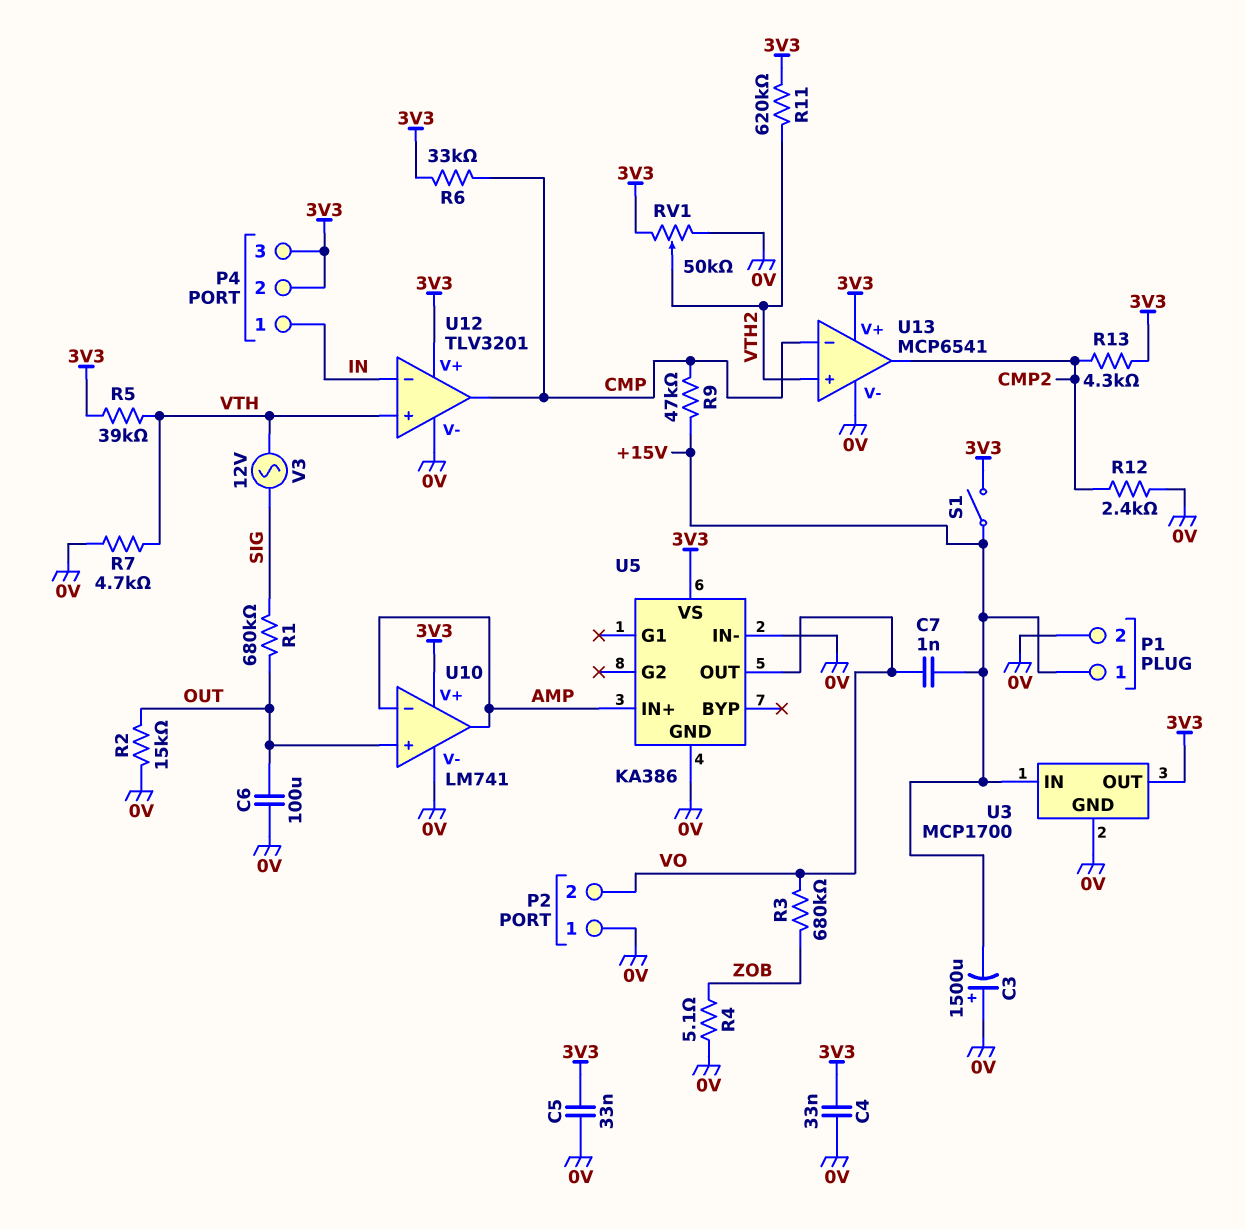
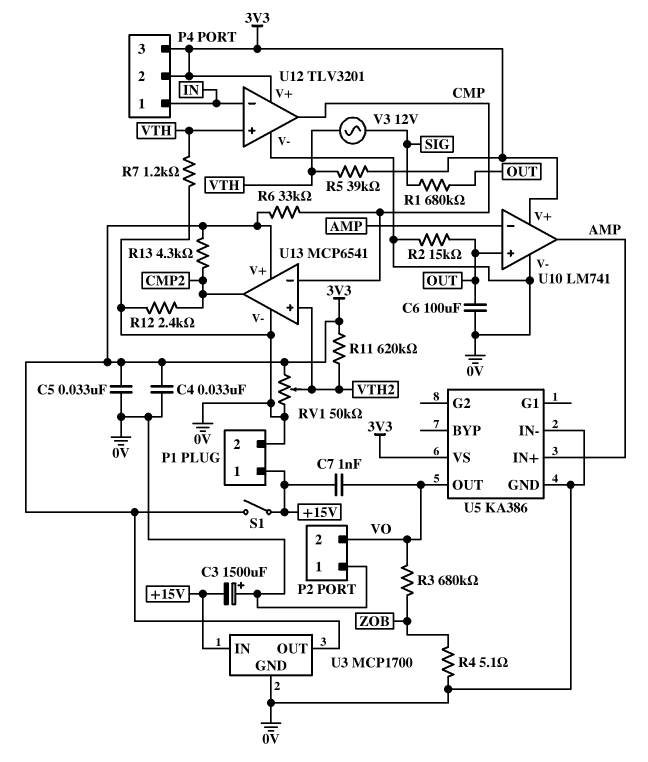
R7: 4.7k (0V, VTH) -> 1.2k (0V, VTH)
R9: 47k (+15V, CMP) -> none

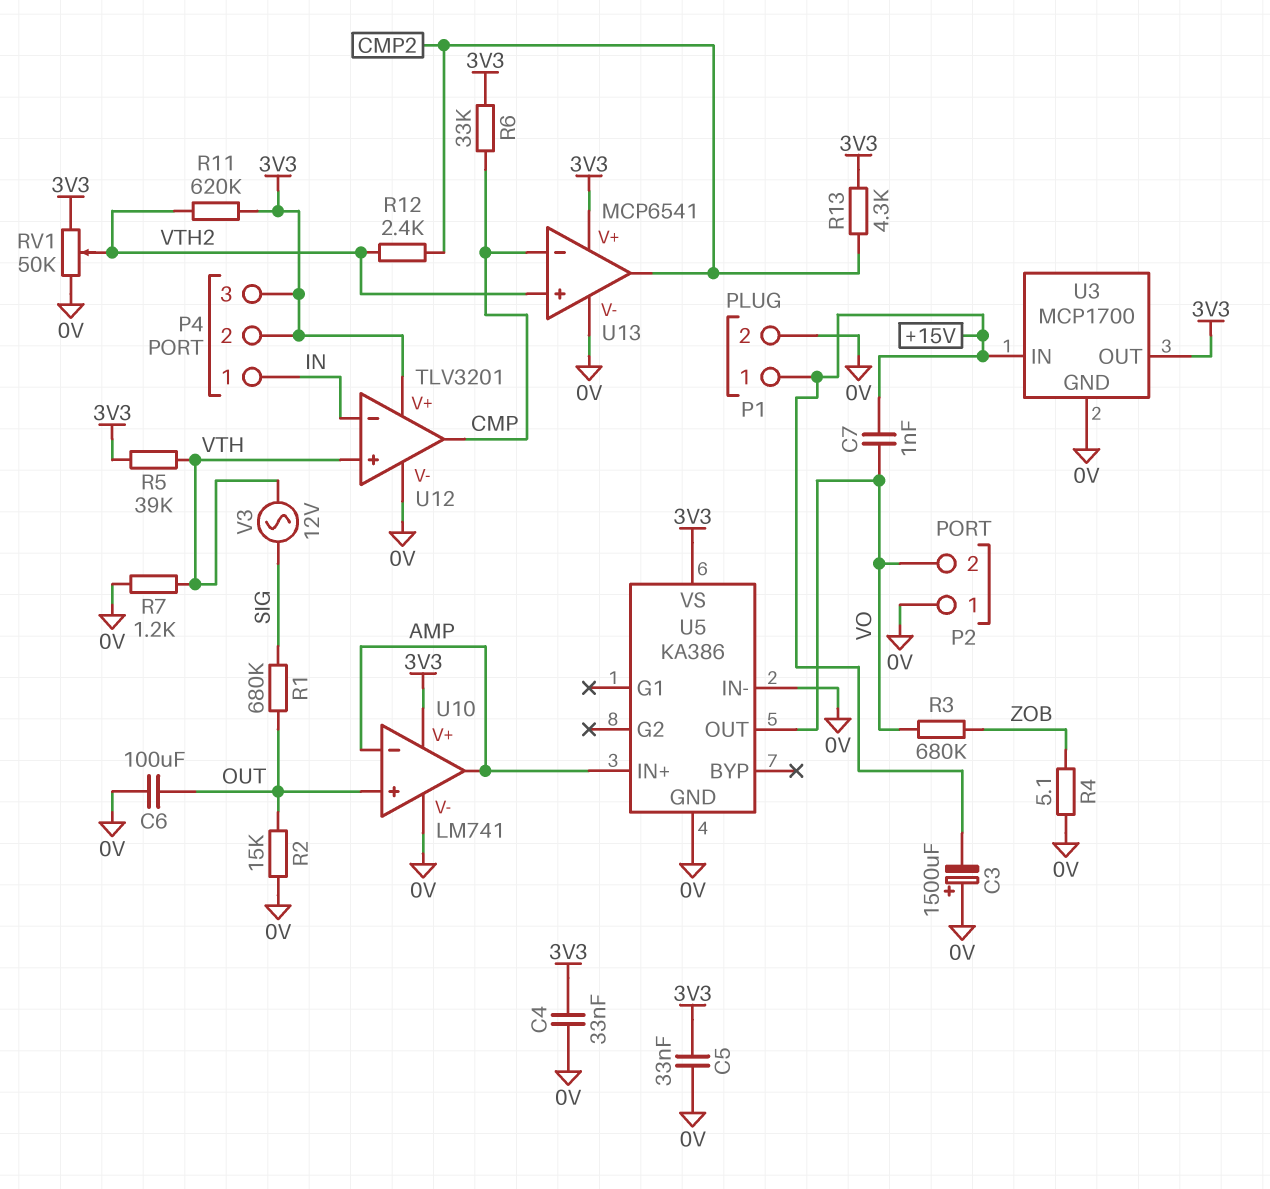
R12: 2.4k (0V, CMP2) -> 2.4k (CMP2, VTH2)
S1: switch (+15V, 3V3) -> none

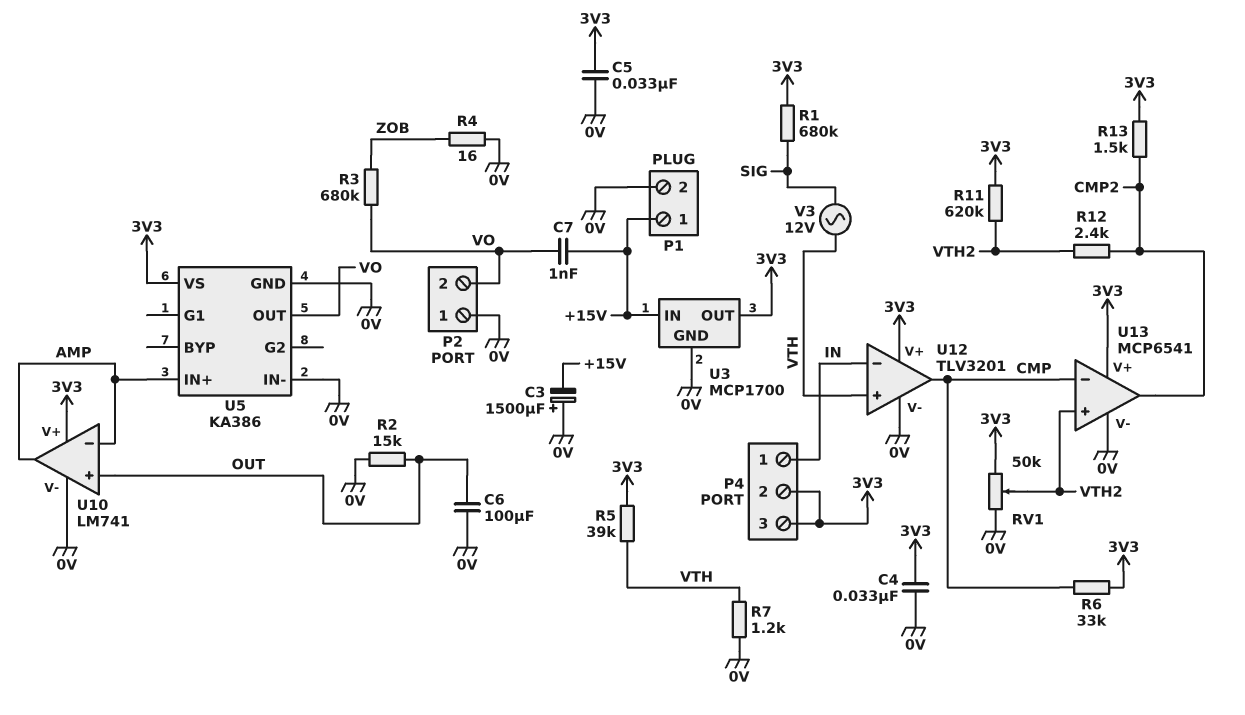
R1: 680k (OUT, SIG) -> 680k (3V3, SIG)
R4: 5.1 (0V, ZOB) -> 16 (0V, ZOB)
R13: 4.3k (3V3, CMP2) -> 1.5k (3V3, CMP2)

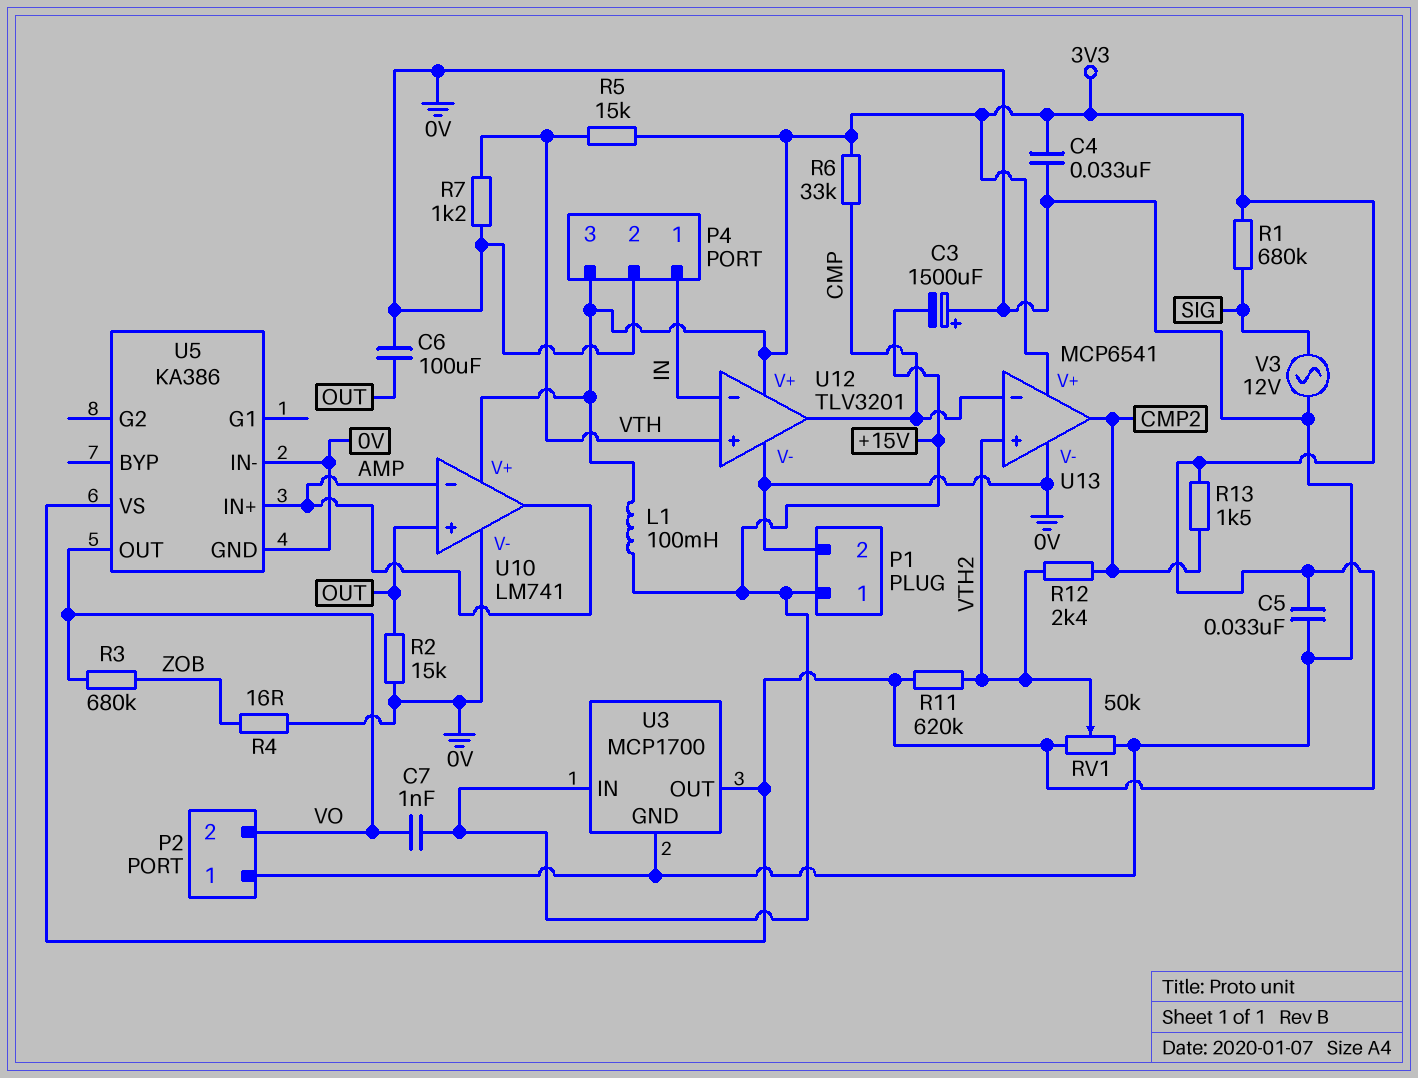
L1: none -> 100mH (+15V, 3V3)
P4 pin 2: 3V3 -> 0V
R5: 39k (3V3, VTH) -> 15k (3V3, VTH)
V3: AC 12V (SIG, VTH) -> AC 12V (0V, SIG)

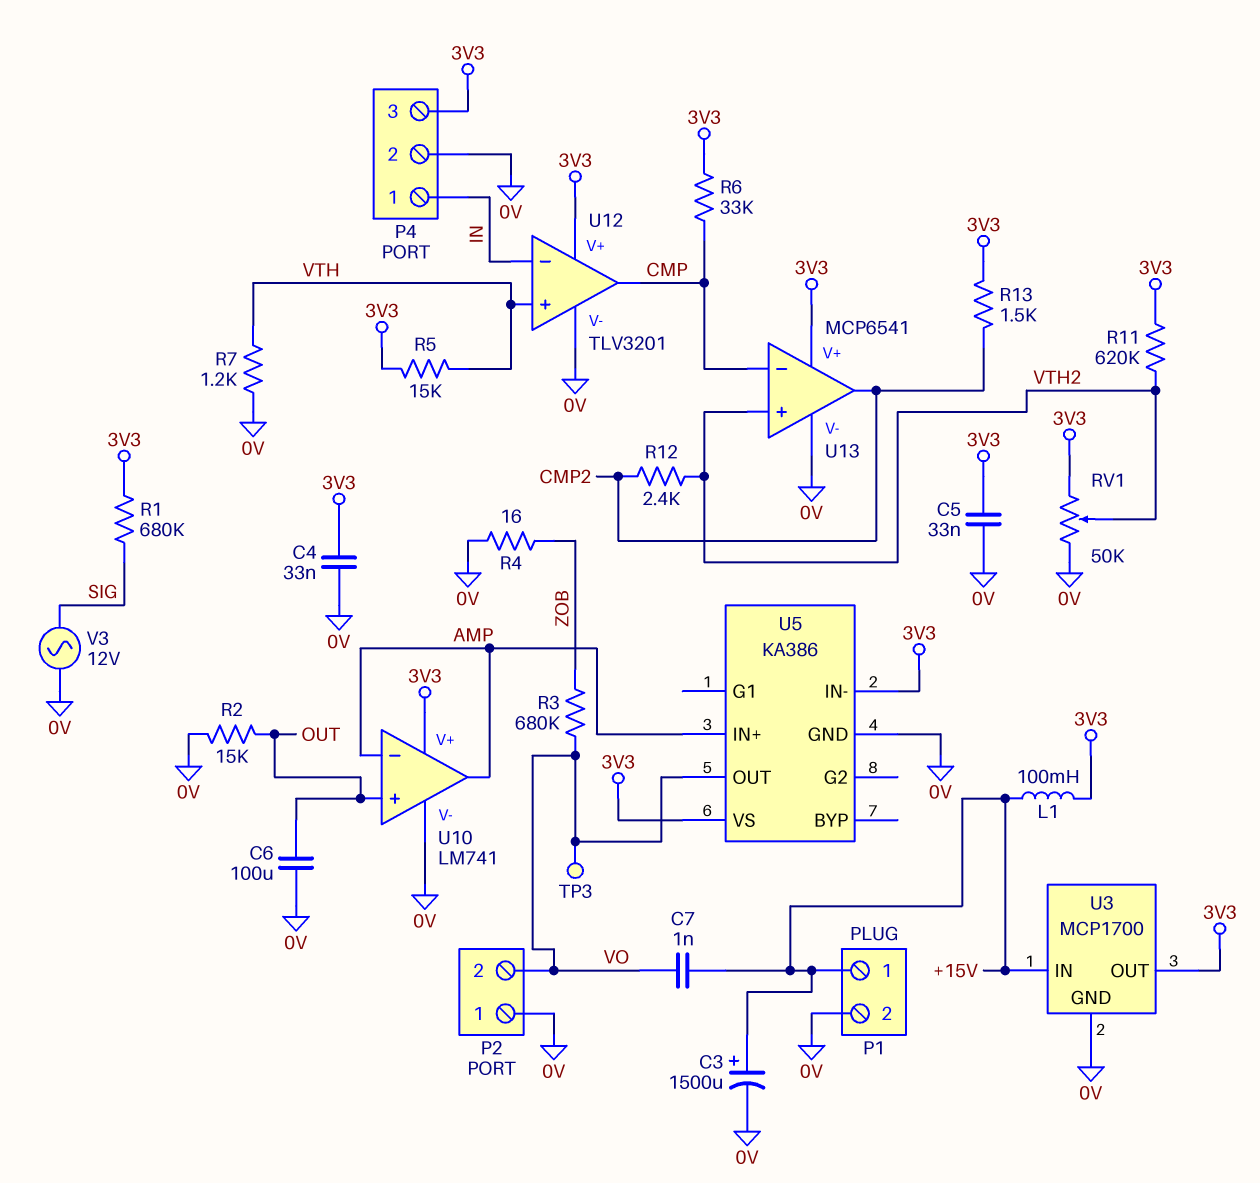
C3: 1500uF (plus 0V, minus +15V) -> 1500uF (plus +15V, minus 0V)
TP3: none -> test point (VO)
U5 pin IN-: 0V -> 3V3

